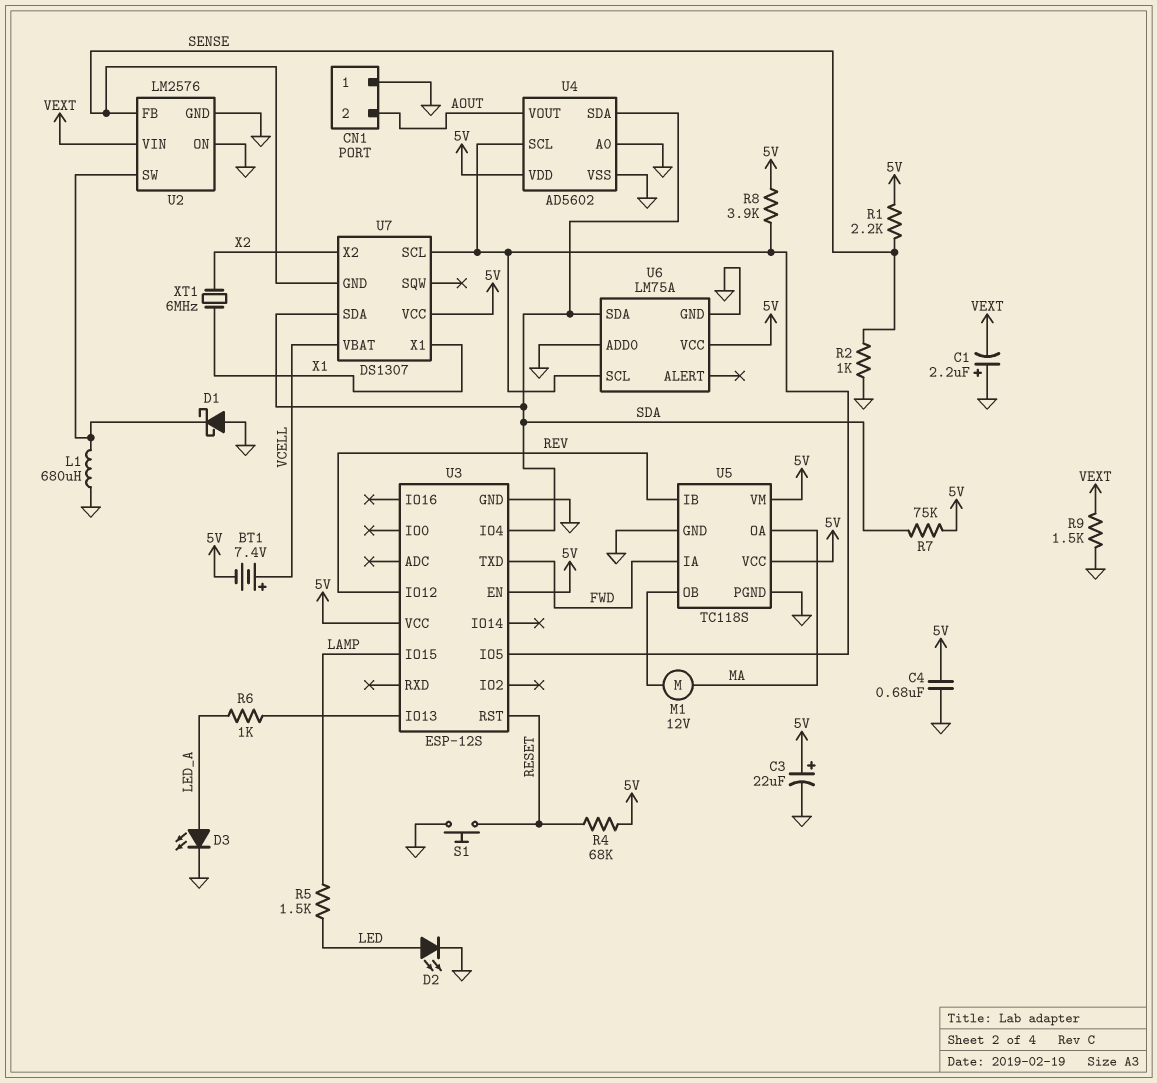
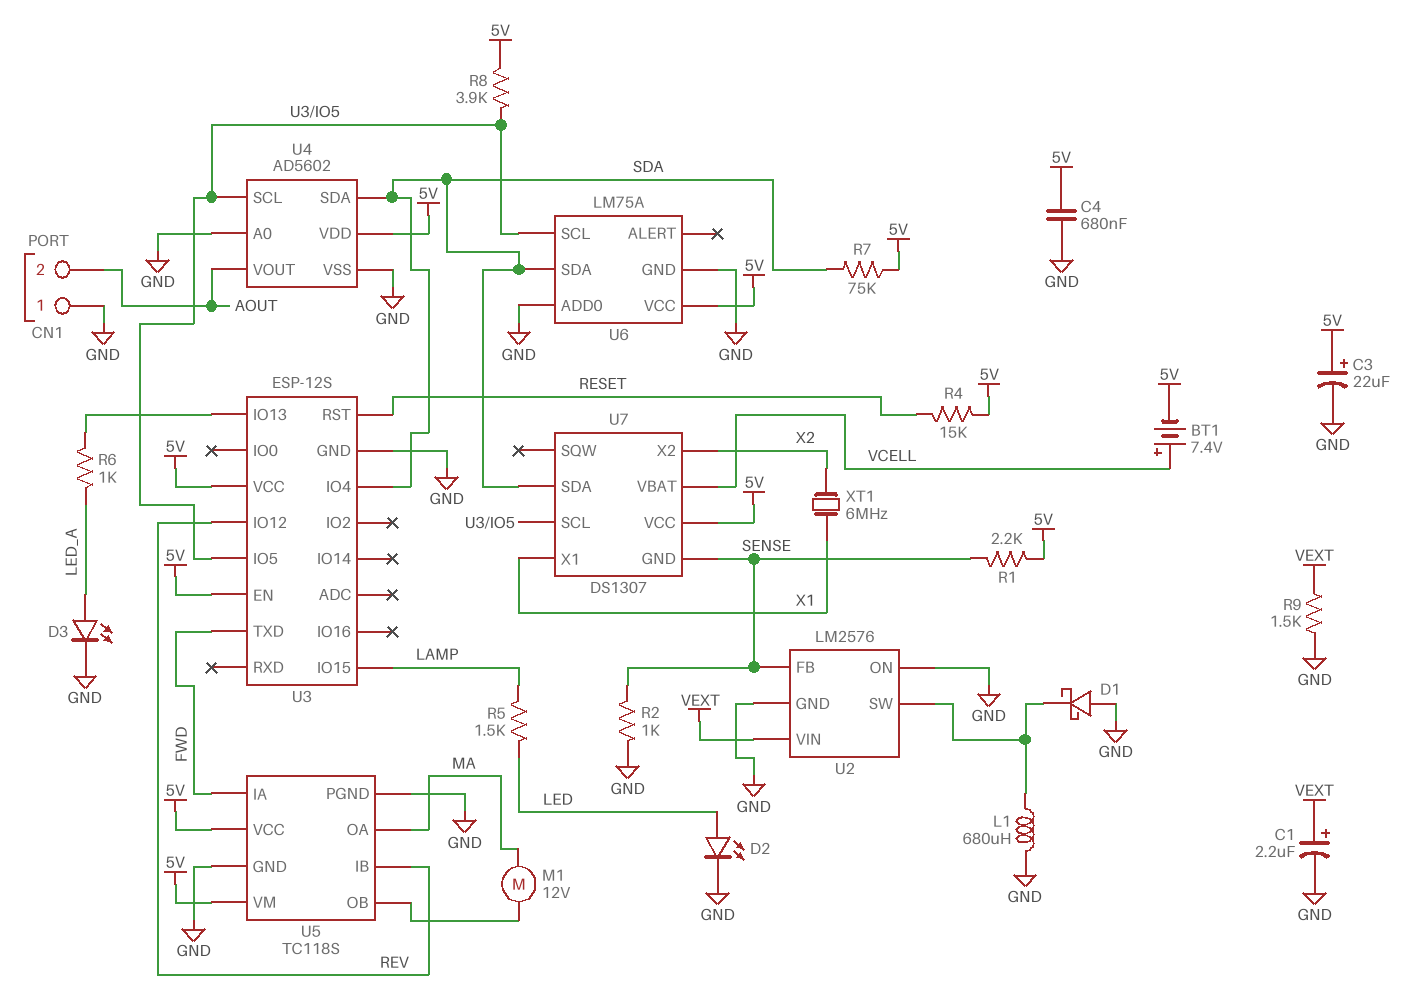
C1: 2.2uF (plus GND, minus VEXT) -> 2.2uF (plus VEXT, minus GND)
R4: 68k (5V, RESET) -> 15k (5V, RESET)
S1: button (GND, RESET) -> none

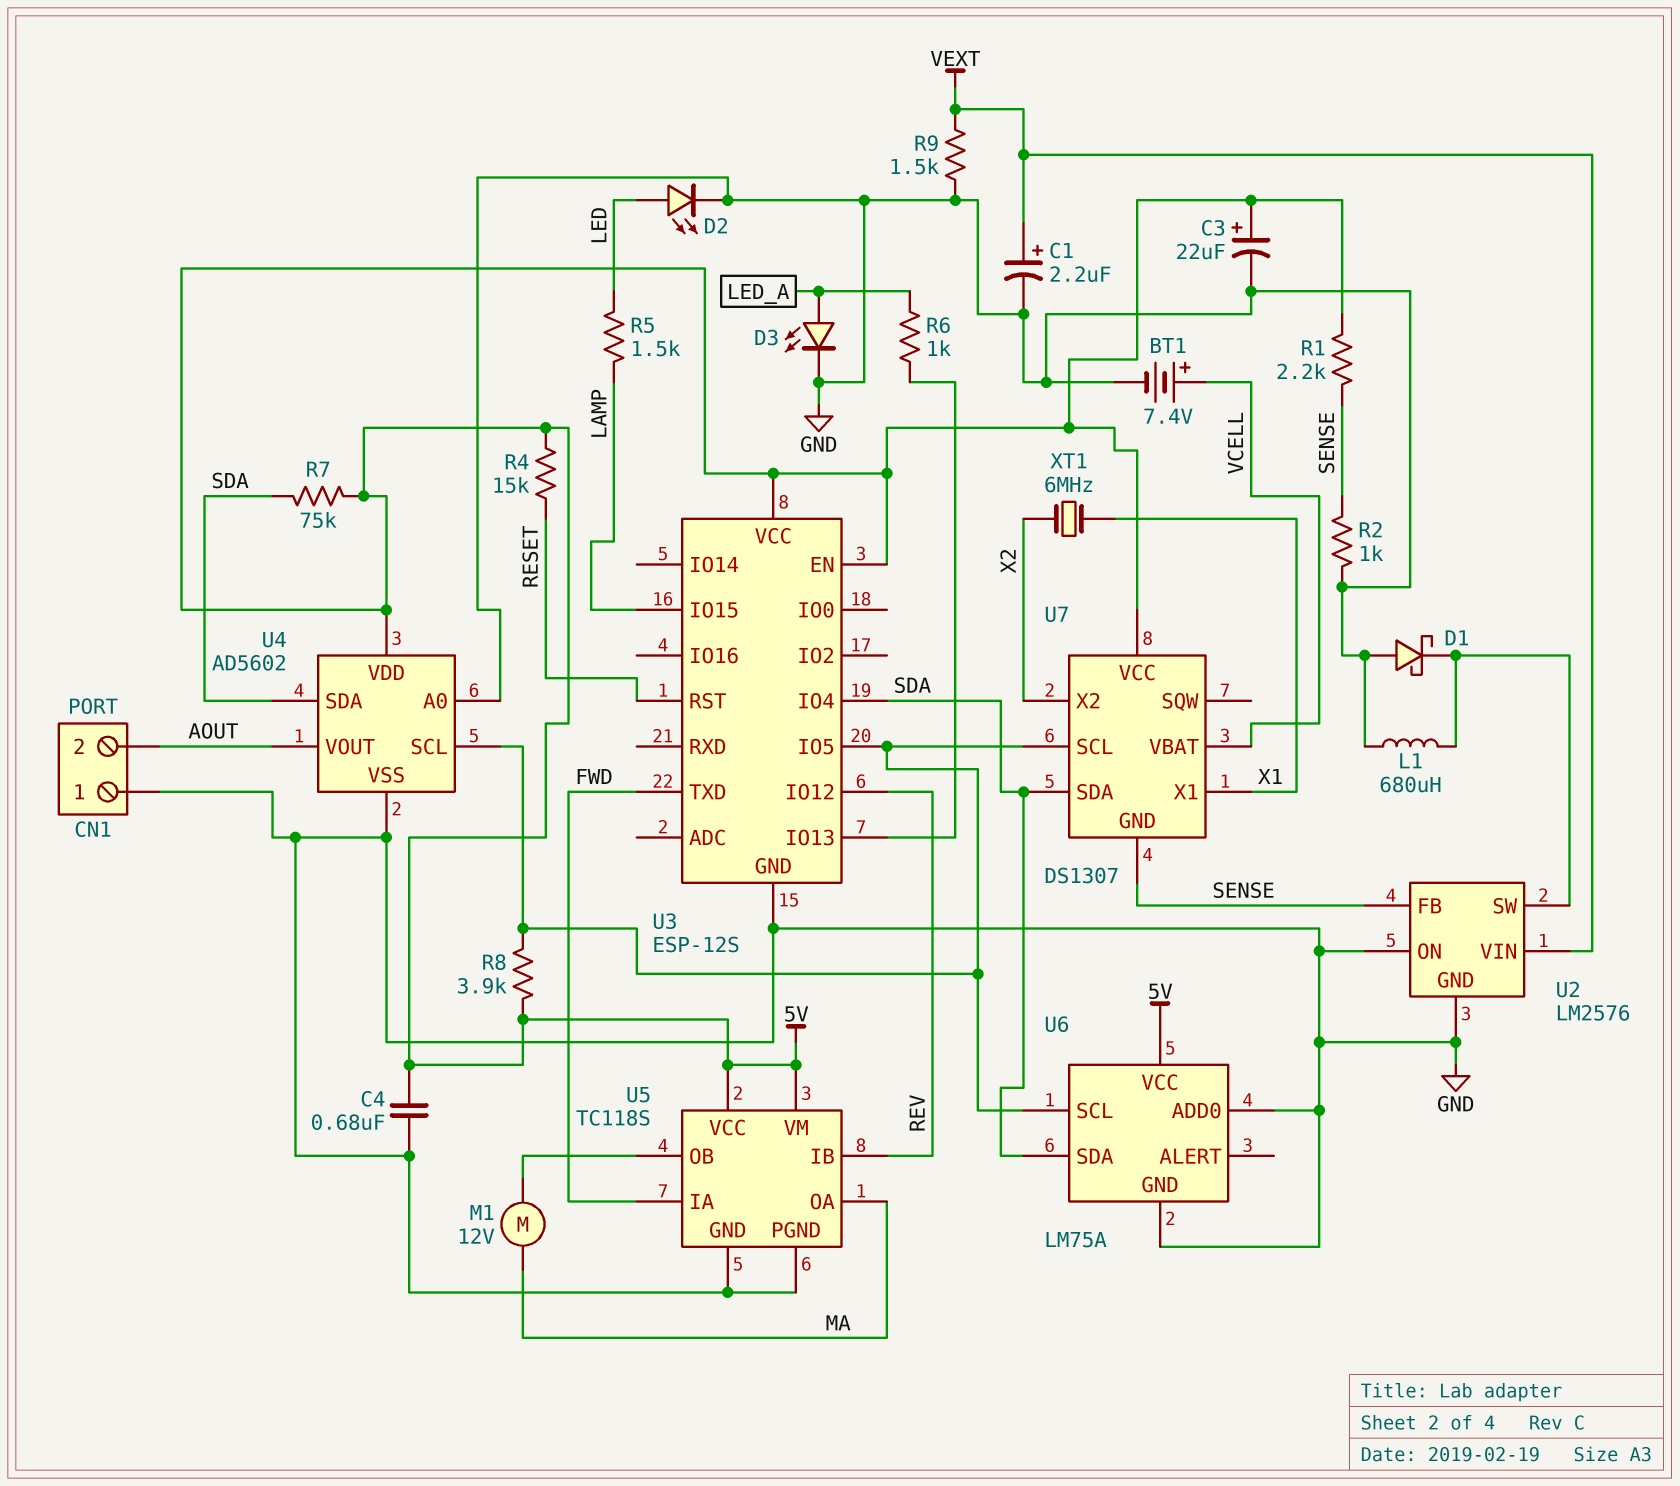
BT1: 7.4V (plus VCELL, minus 5V) -> 7.4V (plus VCELL, minus GND)

